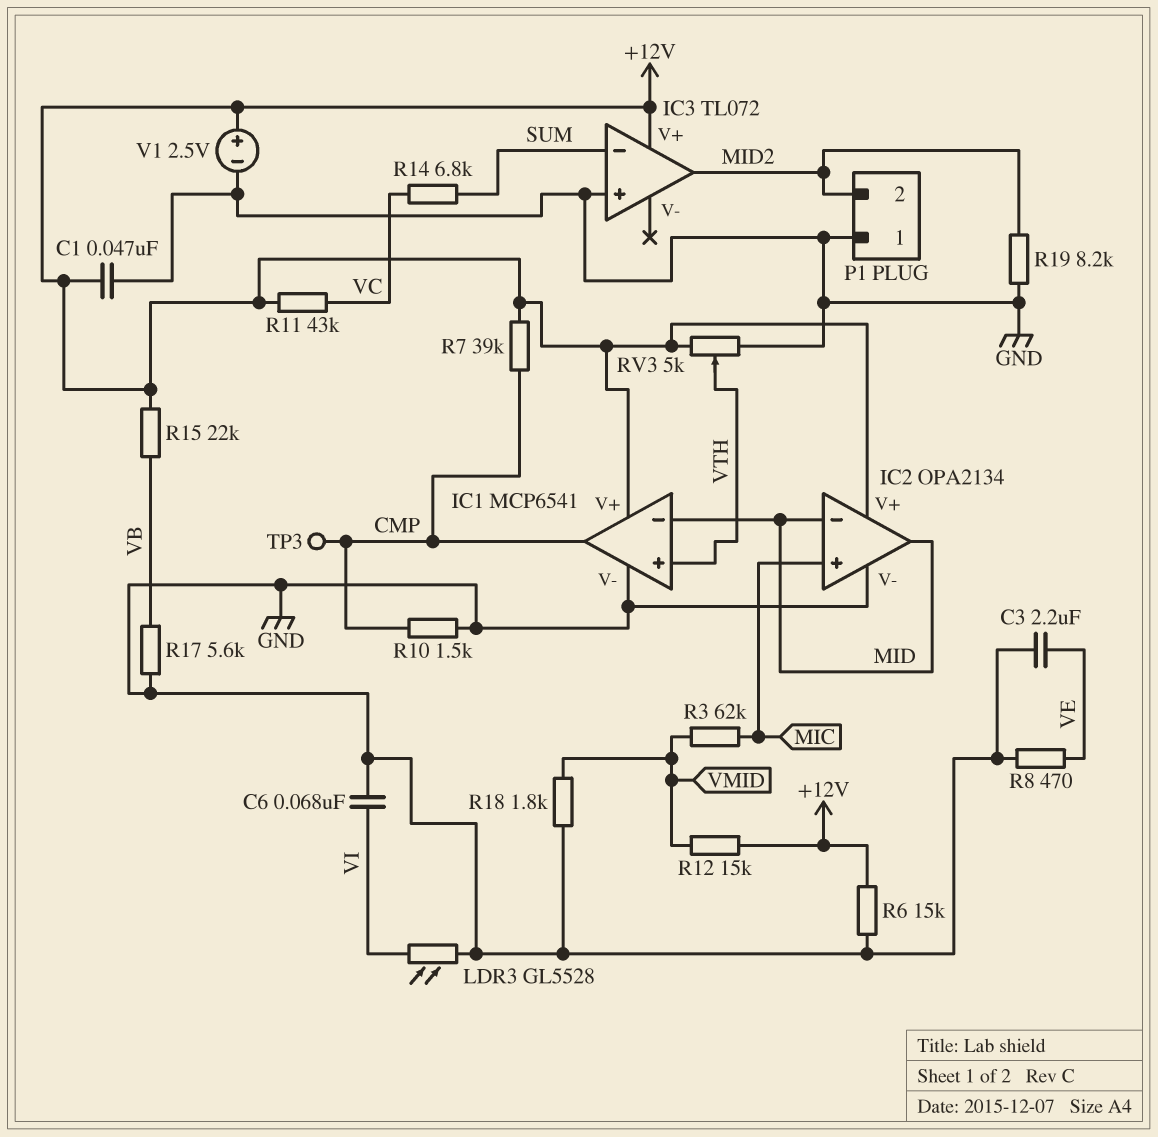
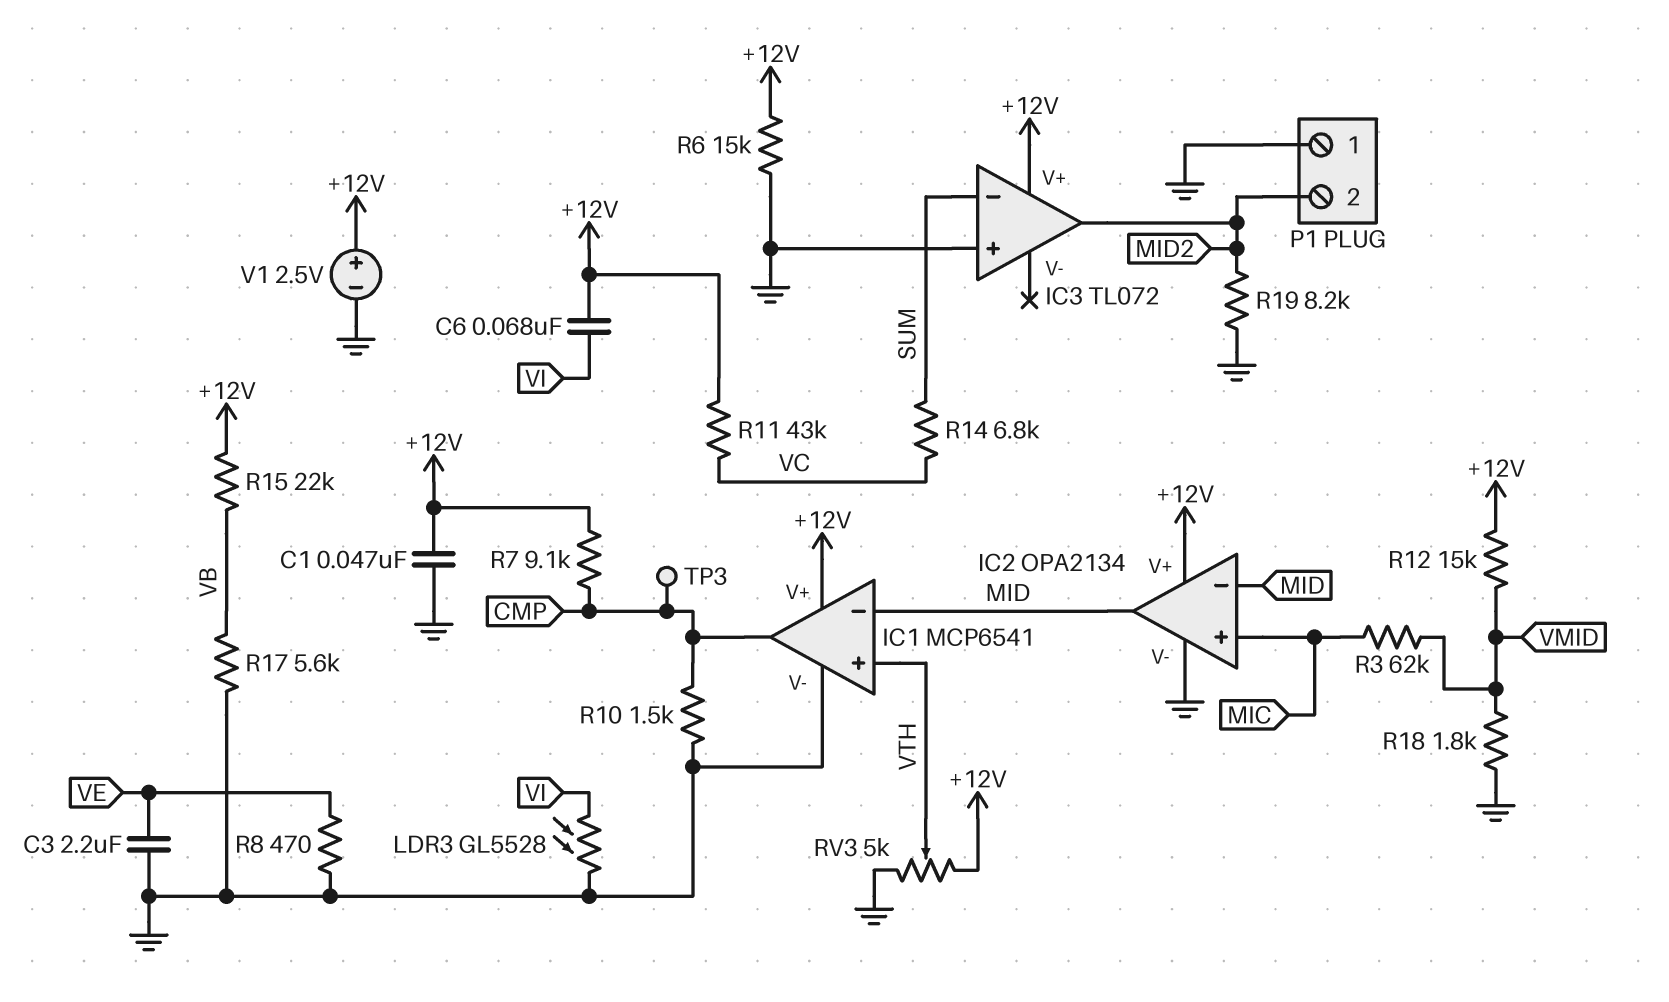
C6: 68nF (GND, VI) -> 68nF (+12V, VI)
R7: 39k (+12V, CMP) -> 9.1k (+12V, CMP)

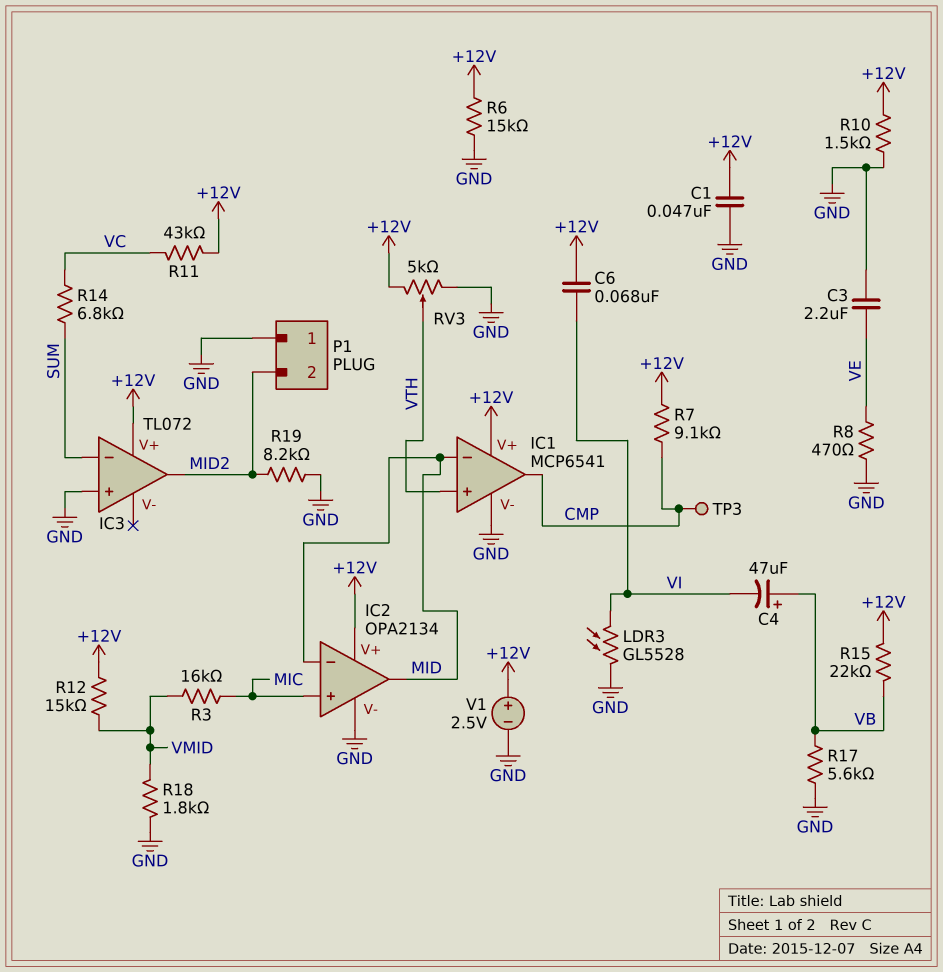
C4: none -> 47uF (plus VB, minus VI)
R3: 62k (MIC, VMID) -> 16k (MIC, VMID)
R10: 1.5k (CMP, GND) -> 1.5k (+12V, GND)

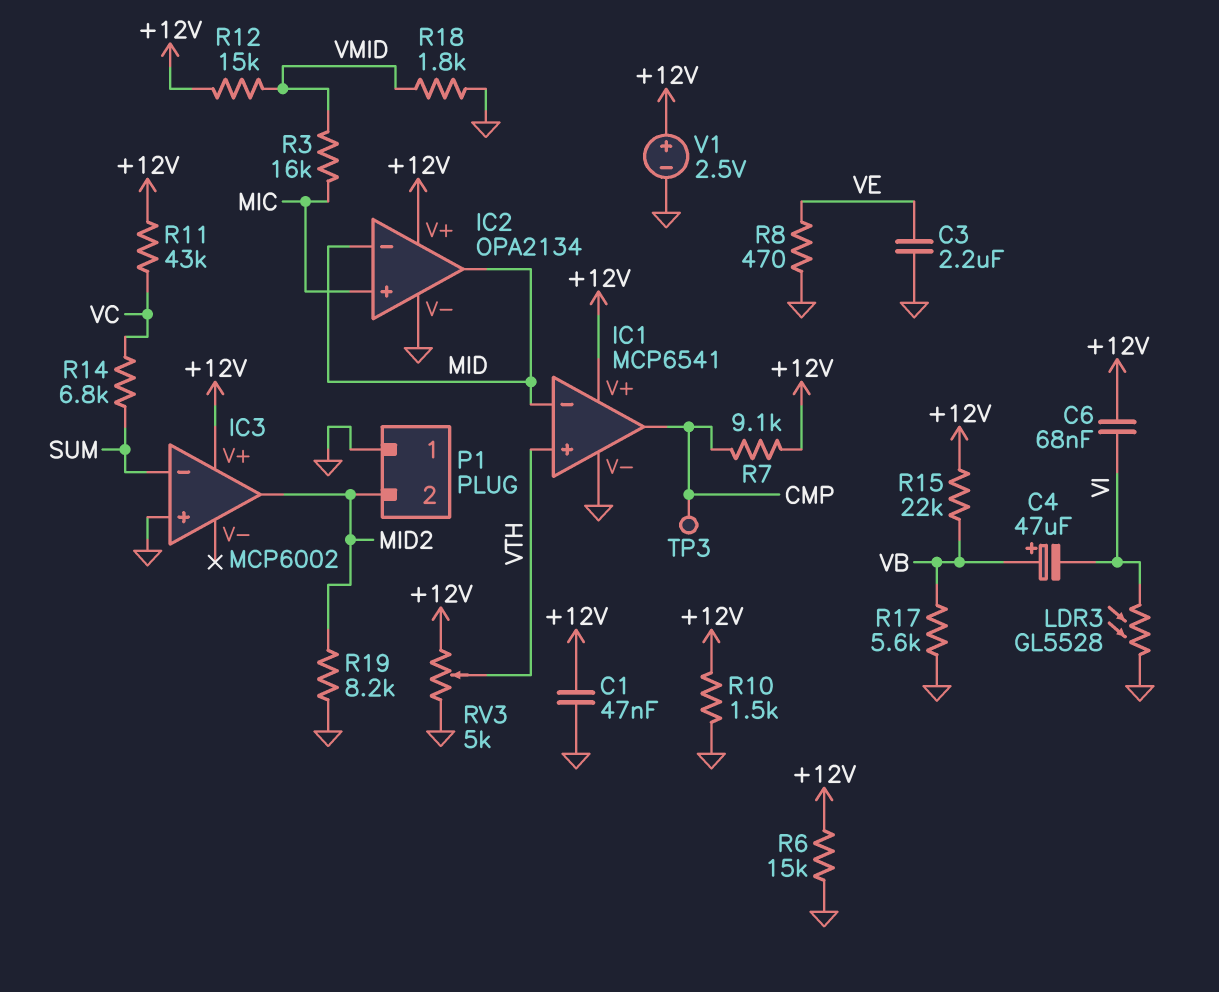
IC3: TL072 -> MCP6002

